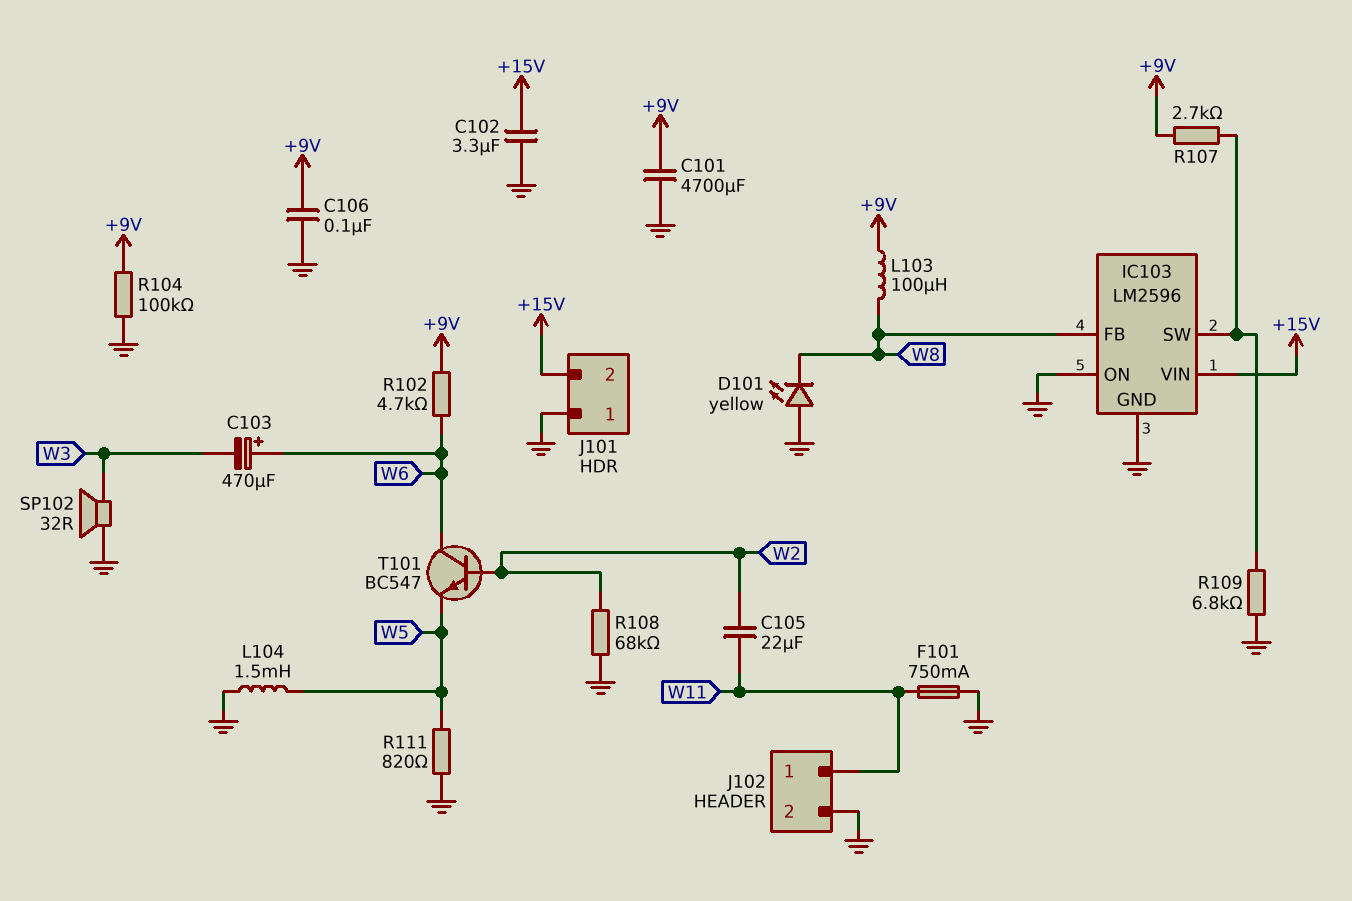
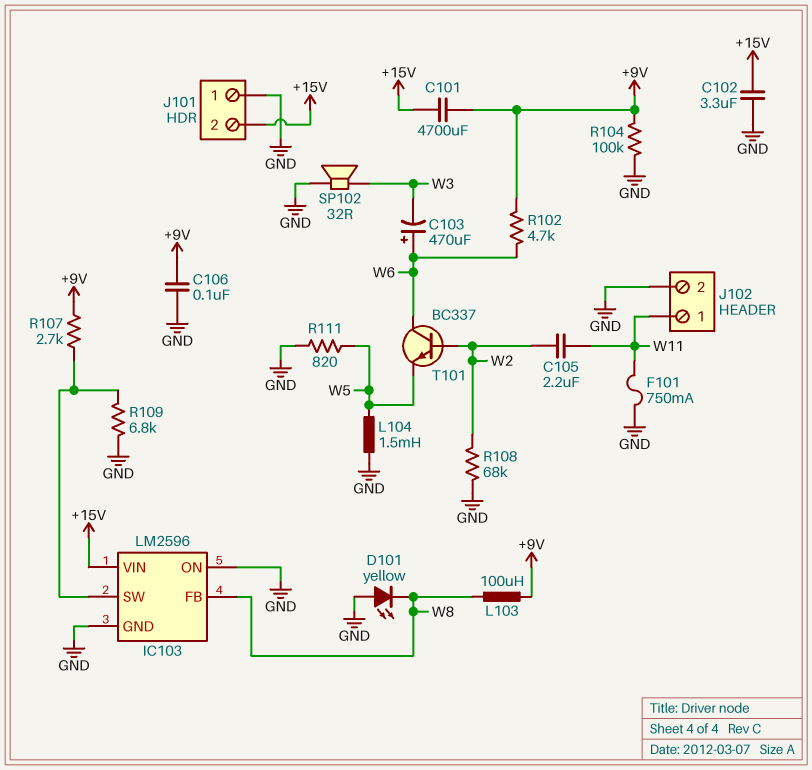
C101: 4700uF (+9V, GND) -> 4700uF (+9V, +15V)
C105: 22uF (W2, W11) -> 2.2uF (W2, W11)
T101: NPN BC547 (B W2, C W6, E W5) -> NPN BC337 (B W2, C W6, E W5)

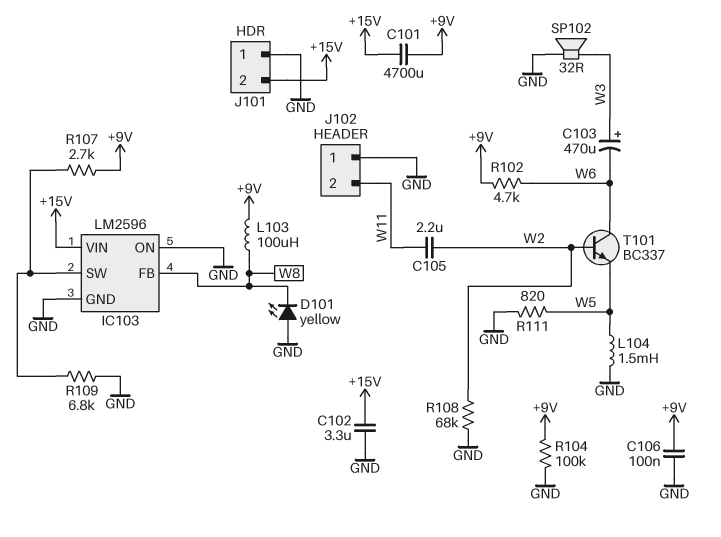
C103: 470uF (plus W6, minus W3) -> 470uF (plus W3, minus W6)
F101: 750mA (GND, W11) -> none
J102 pin 1: W11 -> GND
J102 pin 2: GND -> W11

